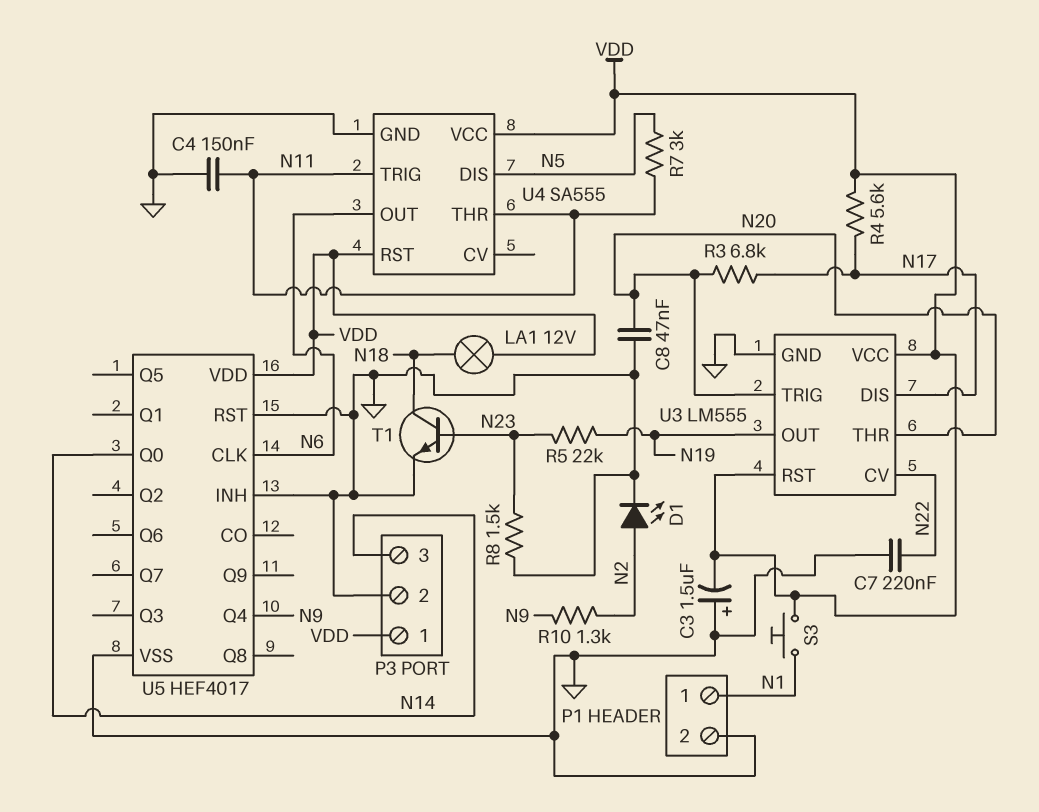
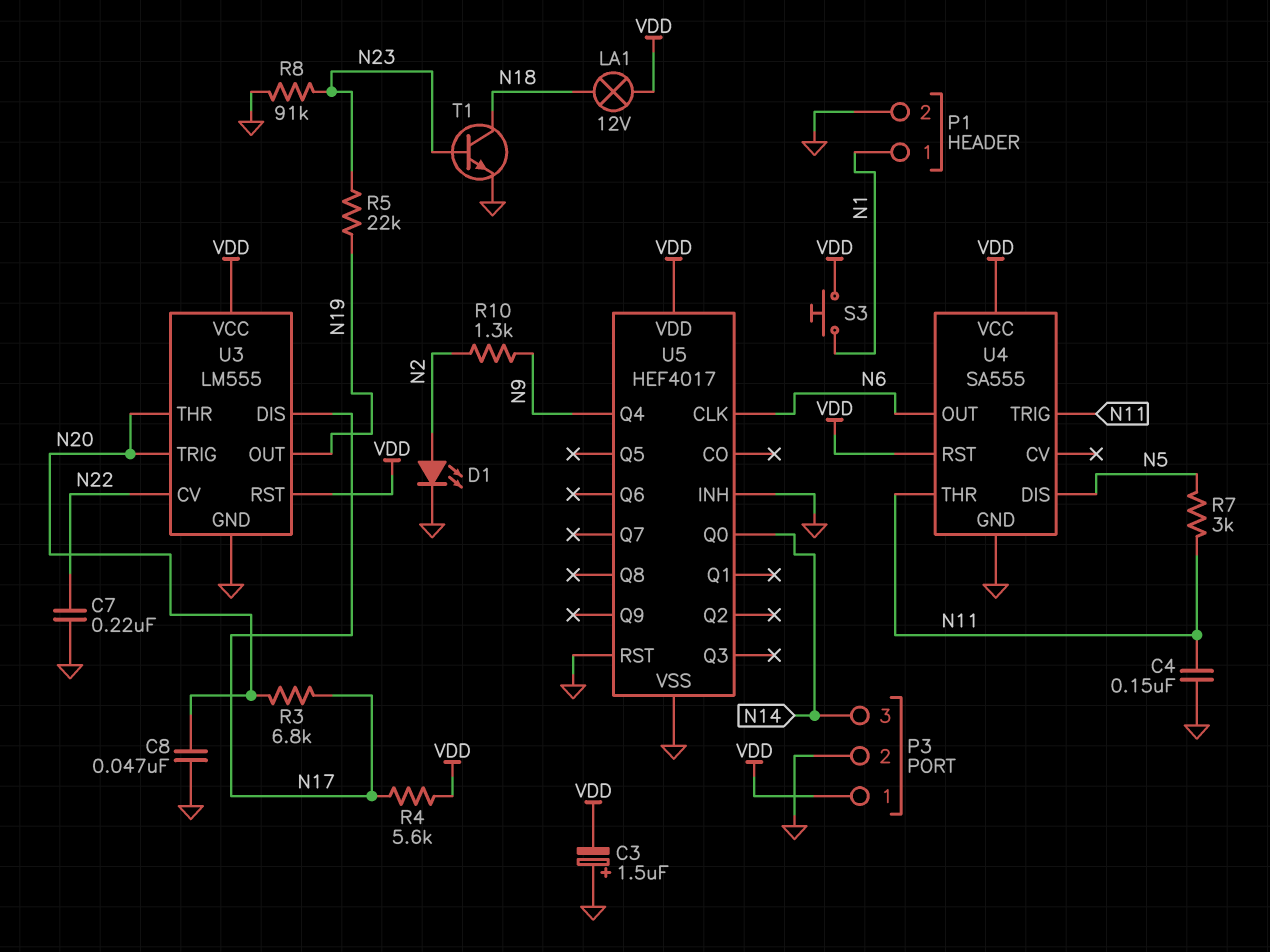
R8: 1.5k (GND, N23) -> 91k (GND, N23)

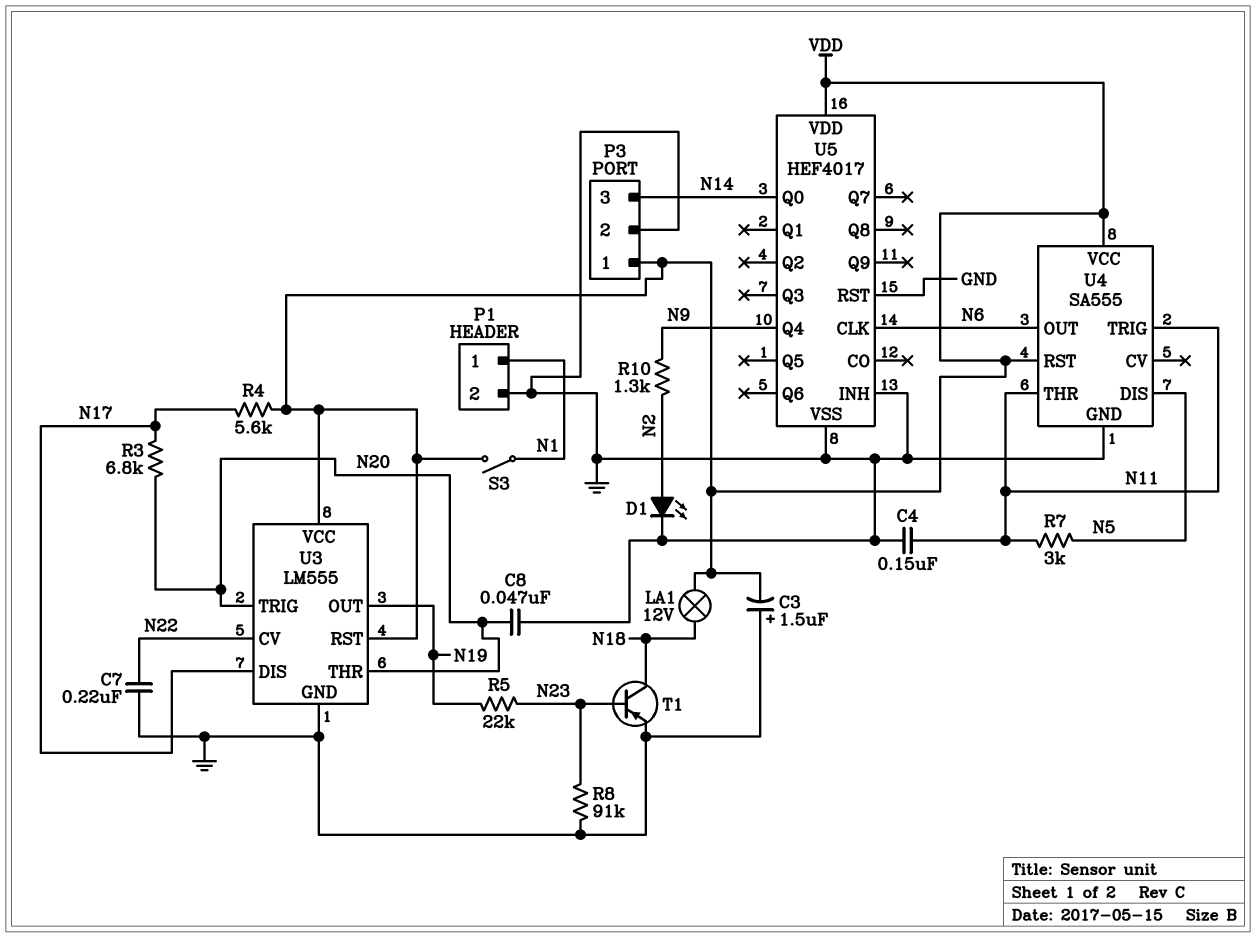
S3: button (N1, VDD) -> switch (N1, VDD)
T1: NPN (B N23, C N18, E GND) -> PNP (B N23, C N18, E GND)

